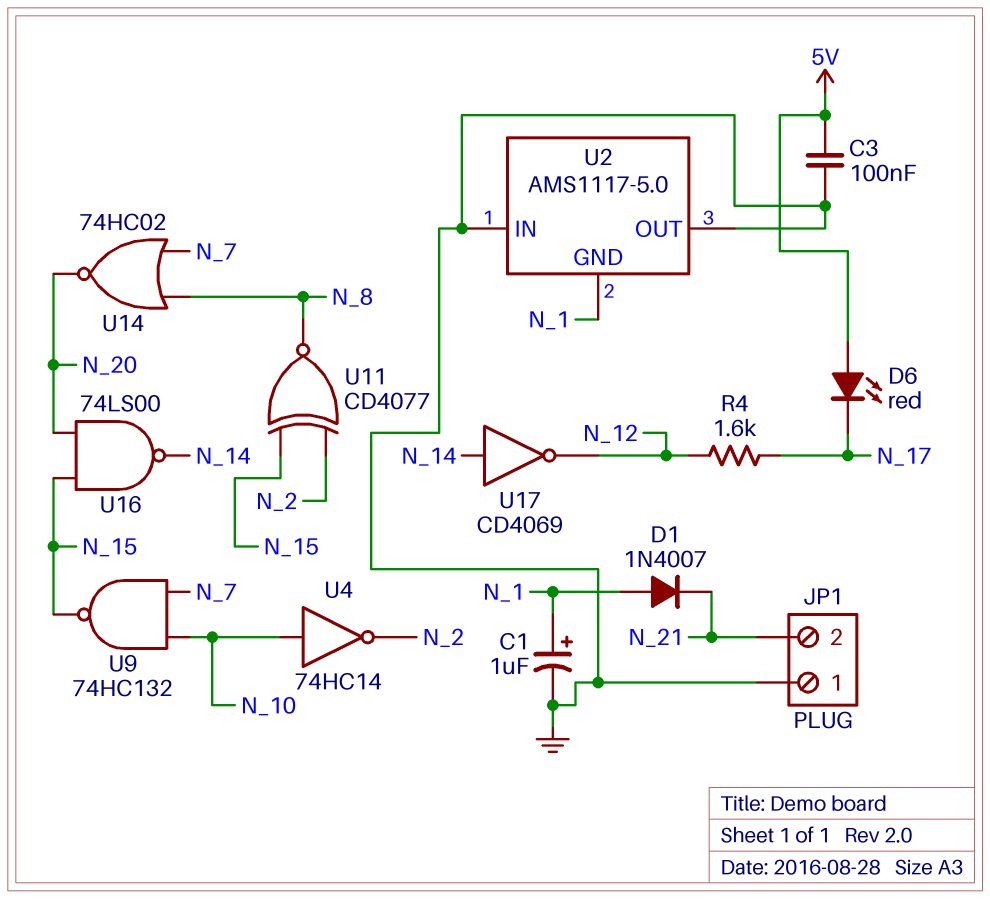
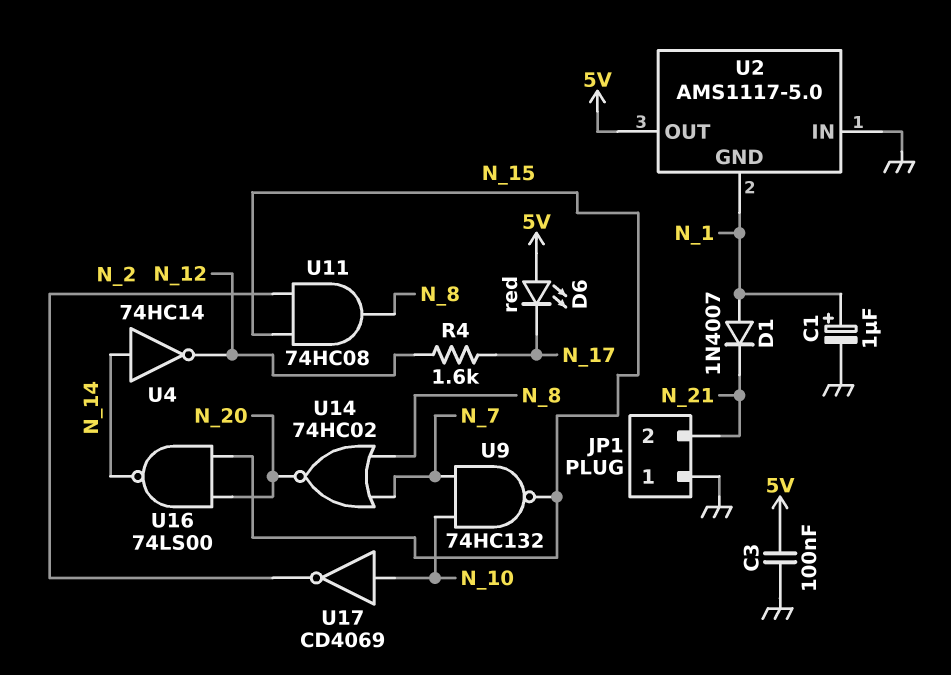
U2 pin OUT: GND -> 5V
U4: NOT 74HC14 (in N_10, out N_2) -> NOT 74HC14 (in N_14, out N_12)
U11: XNOR CD4077 (in N_2, in N_15, out N_8) -> AND 74HC08 (in N_2, in N_15, out N_8)
U17: NOT CD4069 (in N_14, out N_12) -> NOT CD4069 (in N_10, out N_2)

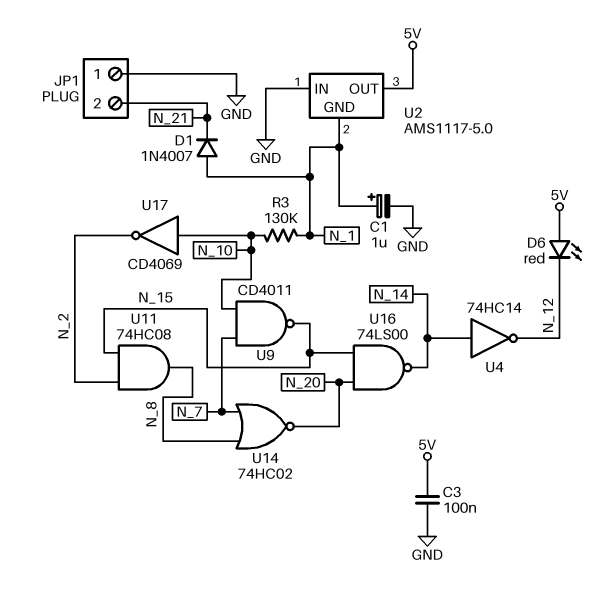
D6: LED red (A 5V, K N_17) -> LED red (A 5V, K N_12)
R3: none -> 130k (N_1, N_10)
R4: 1.6k (N_12, N_17) -> none
U9: NAND 74HC132 (in N_7, in N_10, out N_15) -> NAND CD4011 (in N_7, in N_10, out N_15)

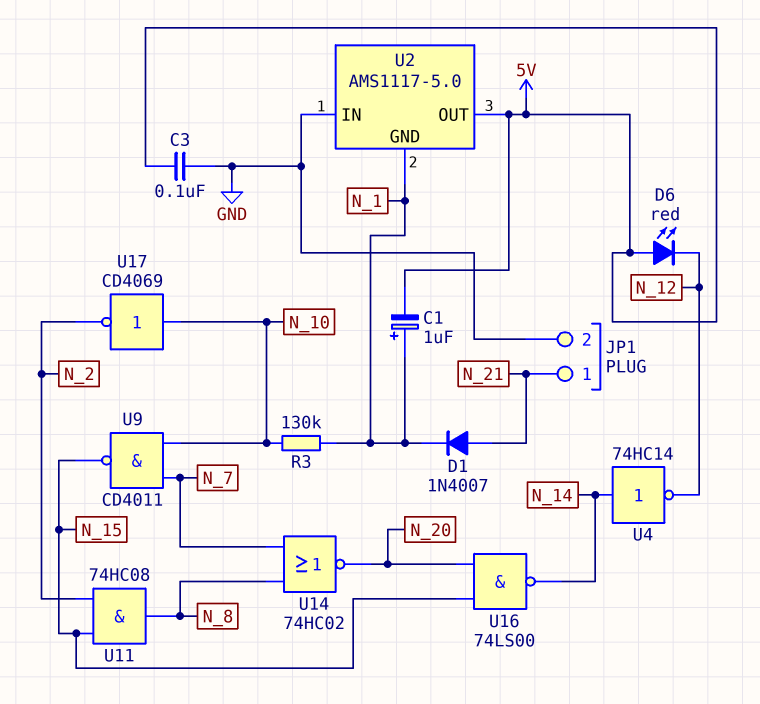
C1: 1uF (plus N_1, minus GND) -> 1uF (plus N_1, minus 5V)
D1: diode 1N4007 (A N_1, K N_21) -> diode 1N4007 (A N_21, K N_1)
JP1 pin 1: GND -> N_21
JP1 pin 2: N_21 -> GND

